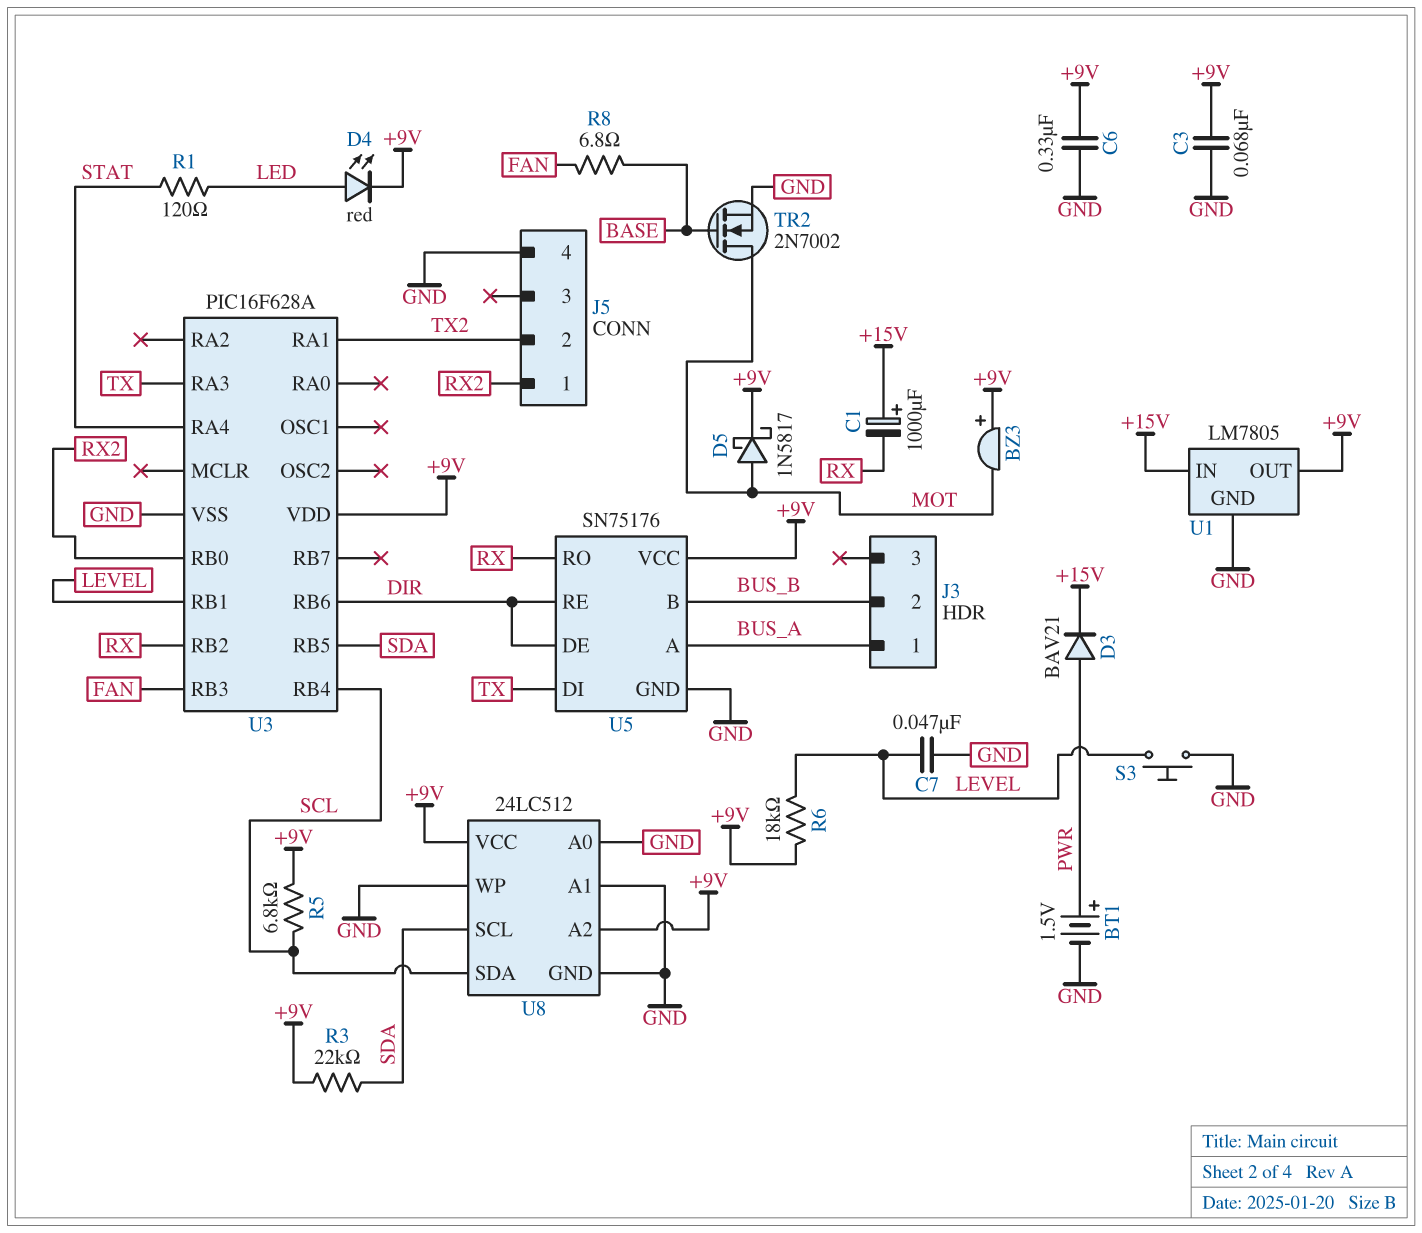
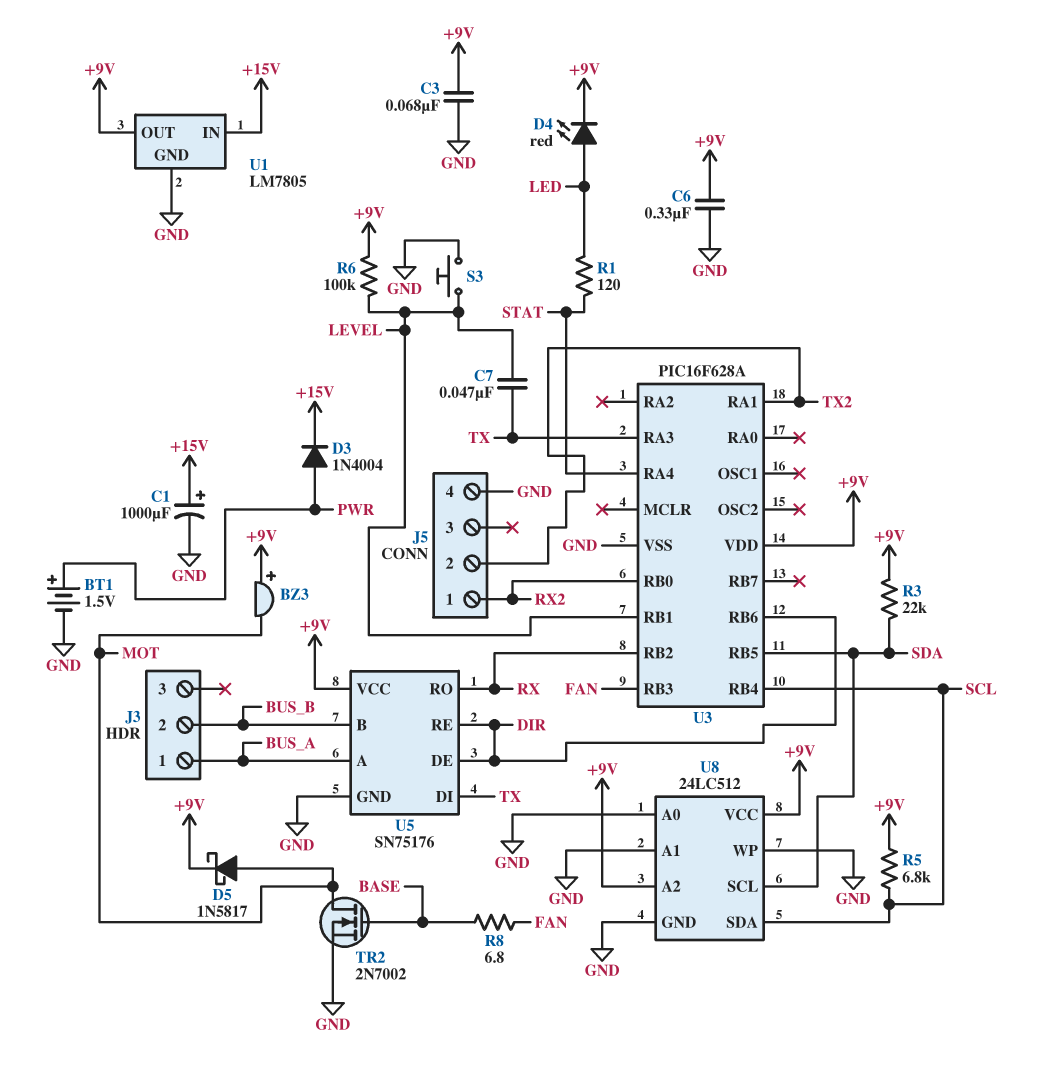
C1: 1000uF (plus +15V, minus RX) -> 1000uF (plus +15V, minus GND)
C7: 47nF (GND, LEVEL) -> 47nF (LEVEL, TX)
D3: diode BAV21 (A PWR, K +15V) -> diode 1N4004 (A PWR, K +15V)
R6: 18k (+9V, LEVEL) -> 100k (+9V, LEVEL)

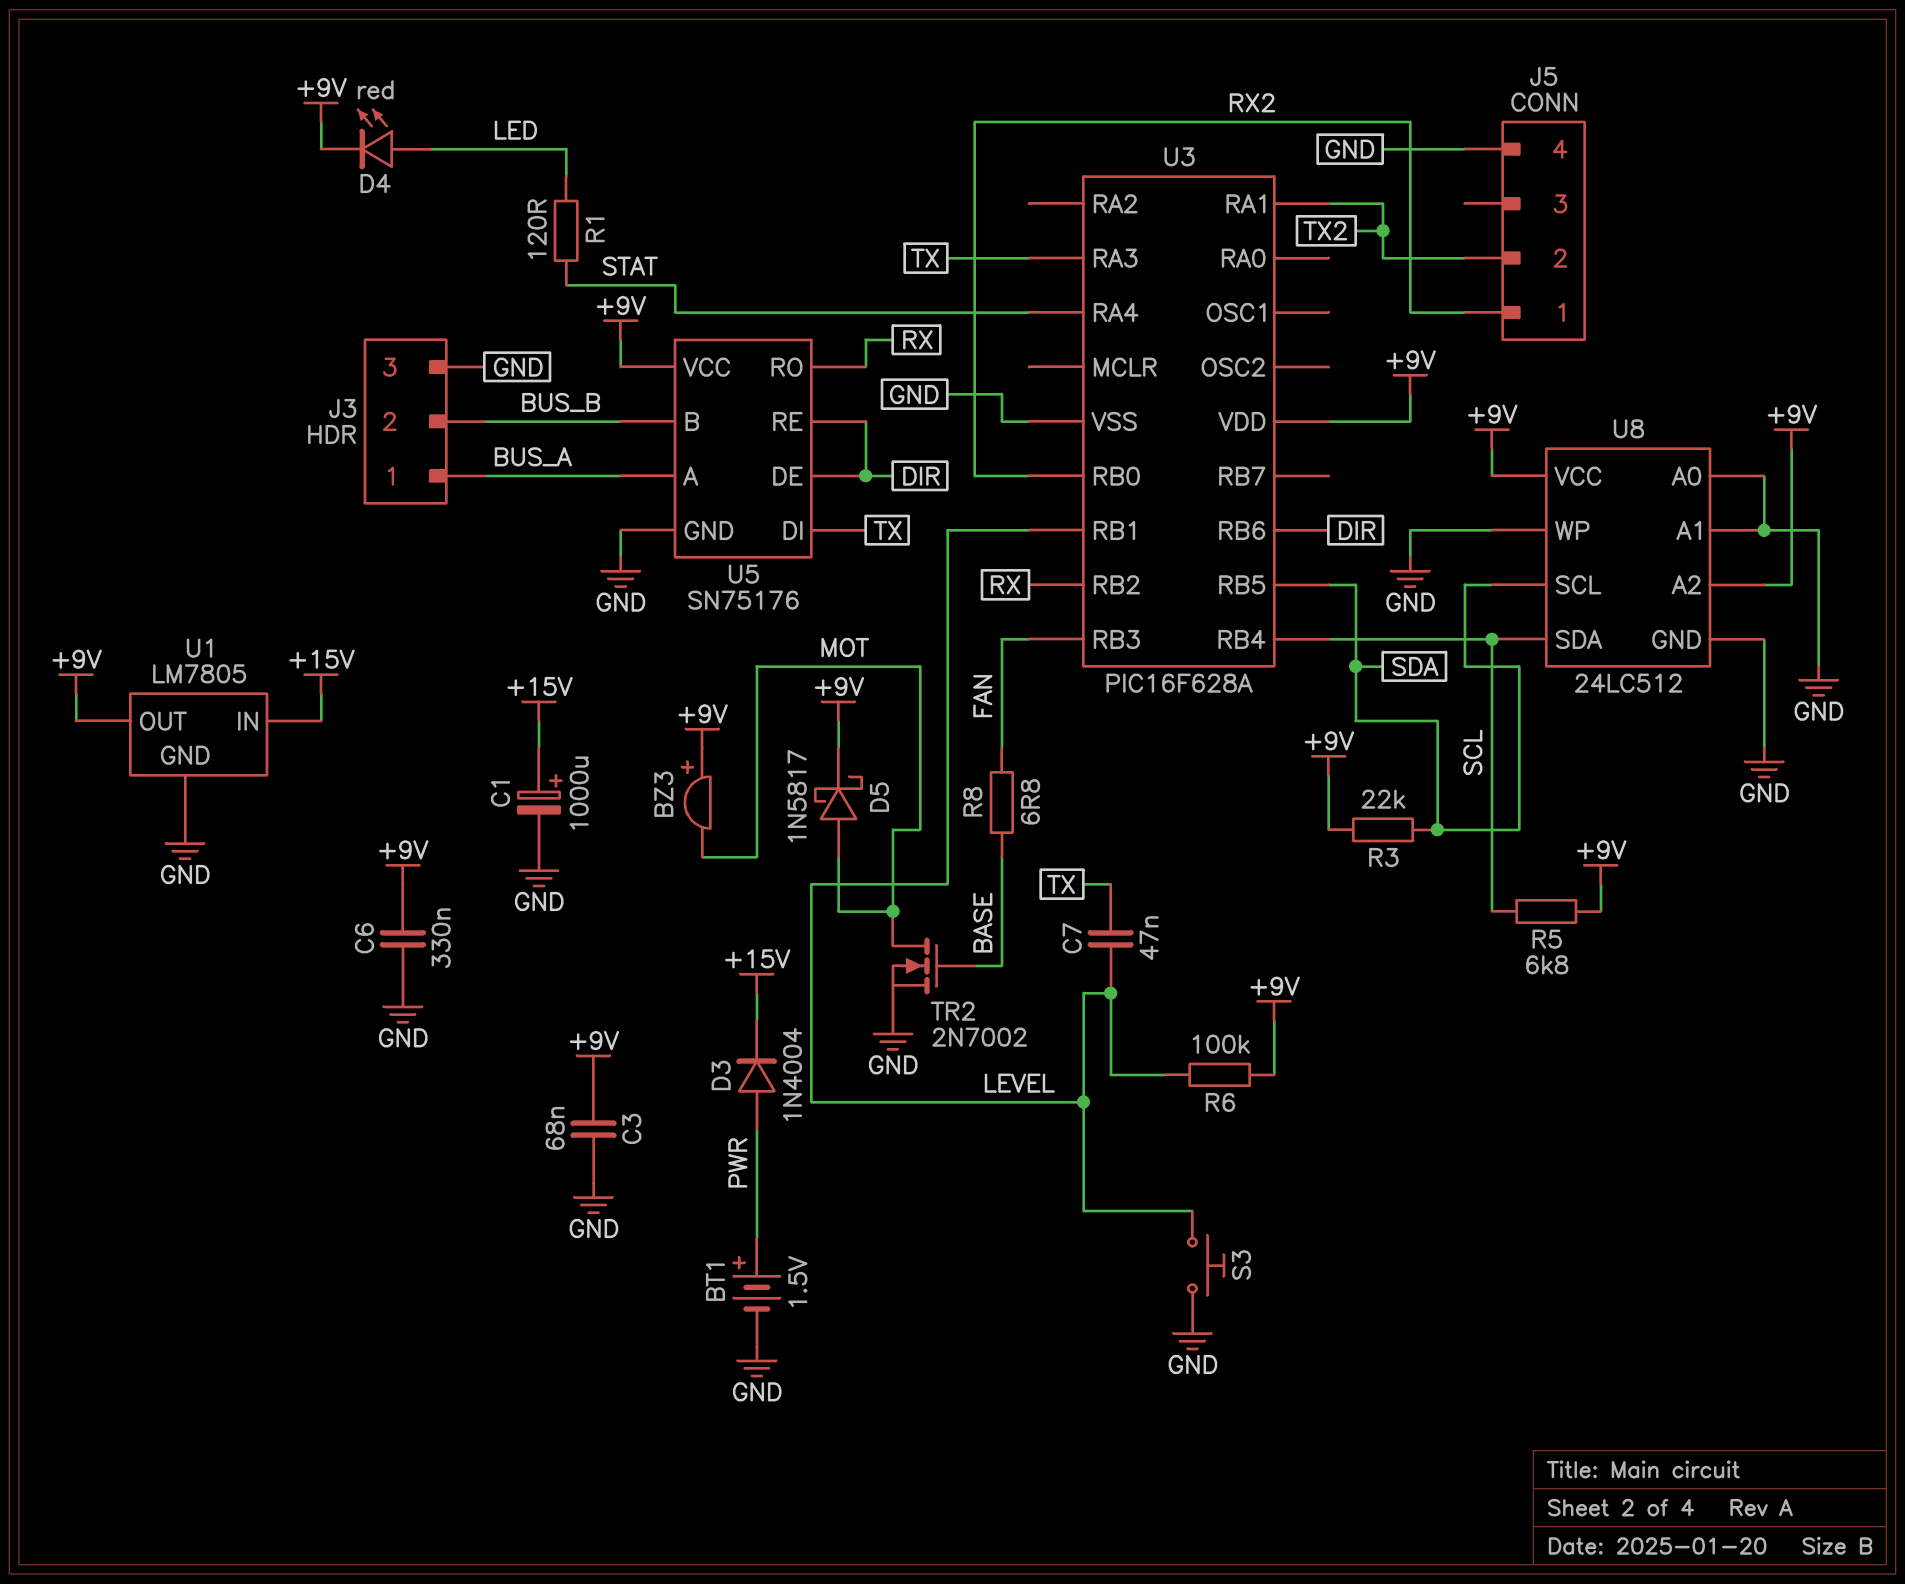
J3 pin 3: none -> GND

